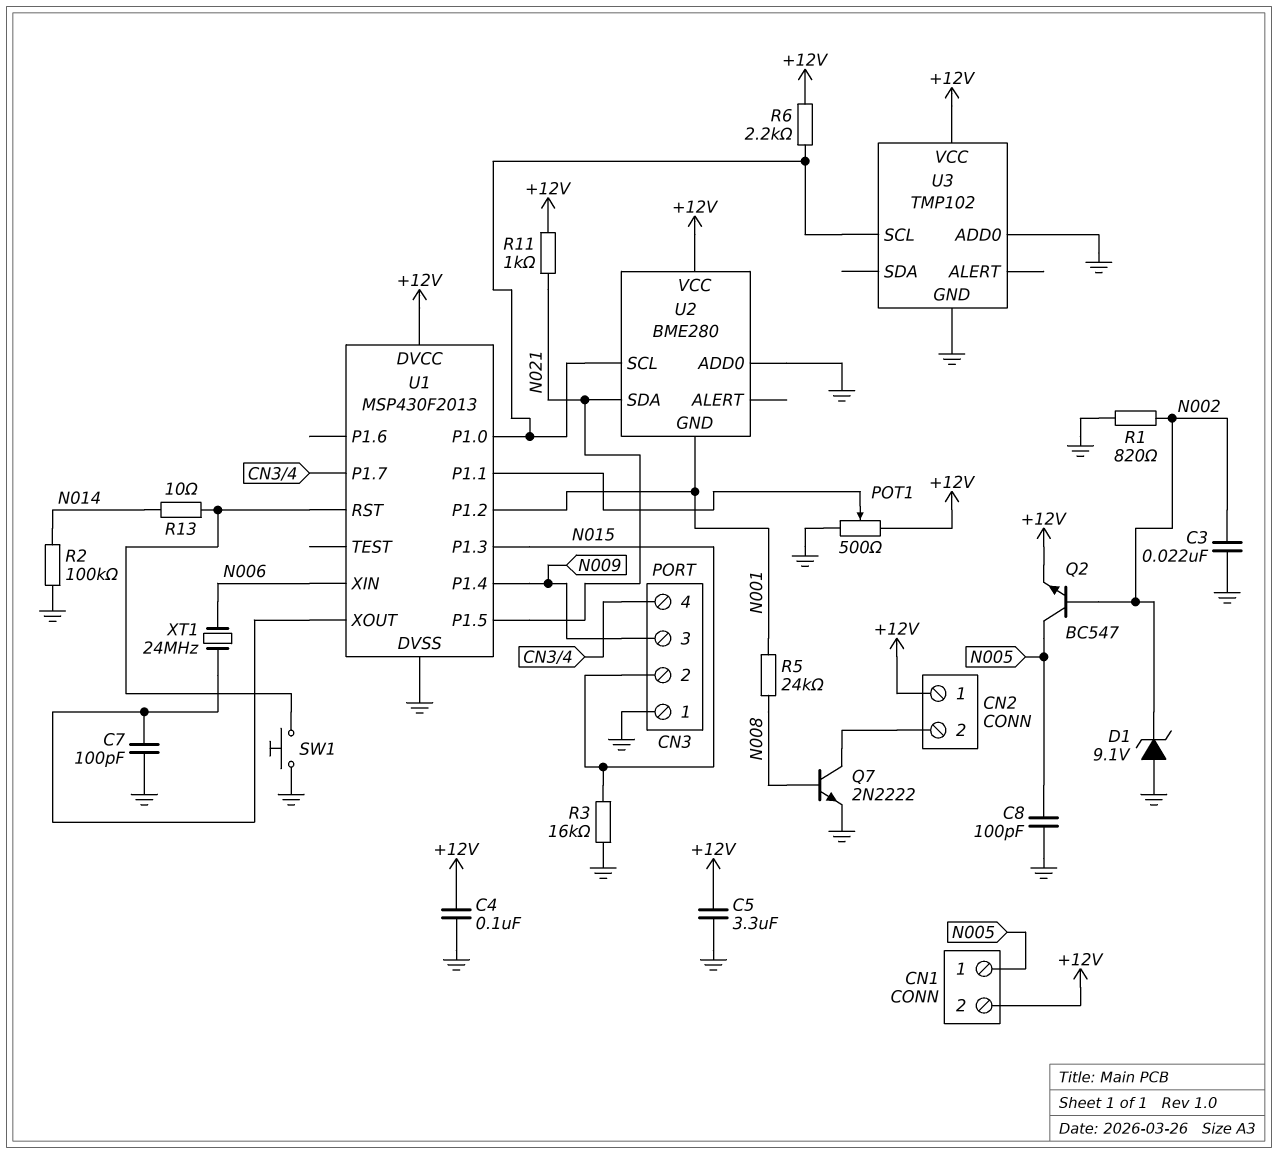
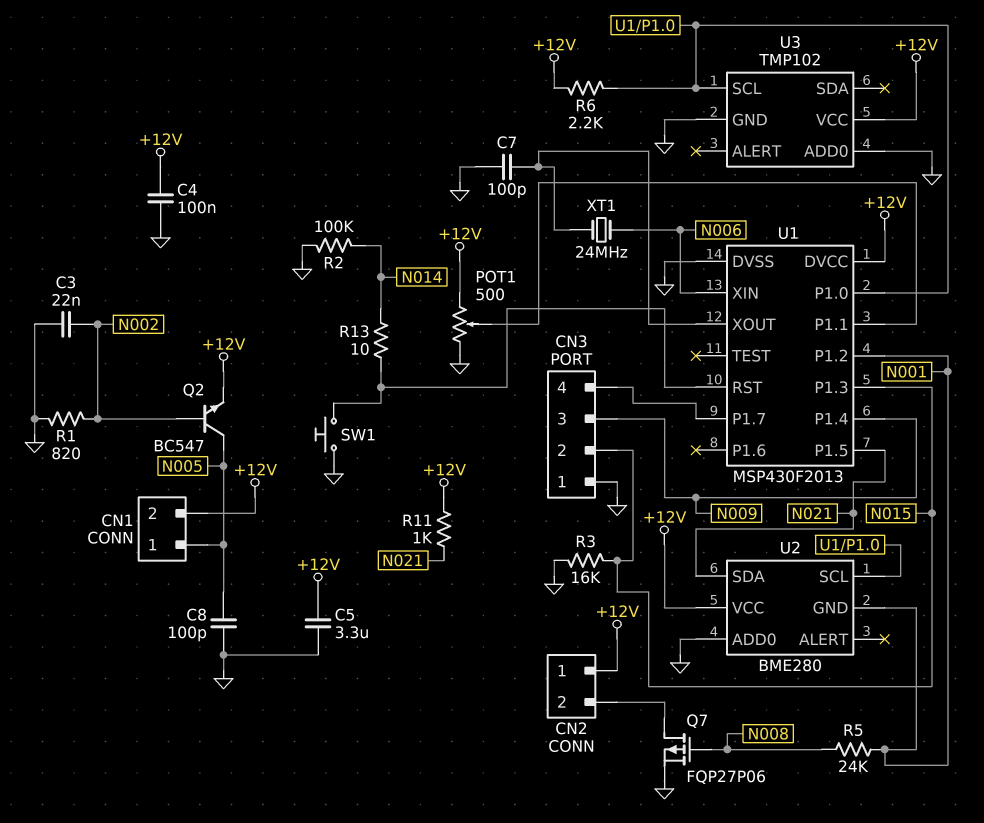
D1: zener 9.1V (A GND, K N002) -> none
Q7: NPN 2N2222 (B N008, C CN2/2, E GND) -> PMOS FQP27P06 (G N008, D CN2/2, S GND)

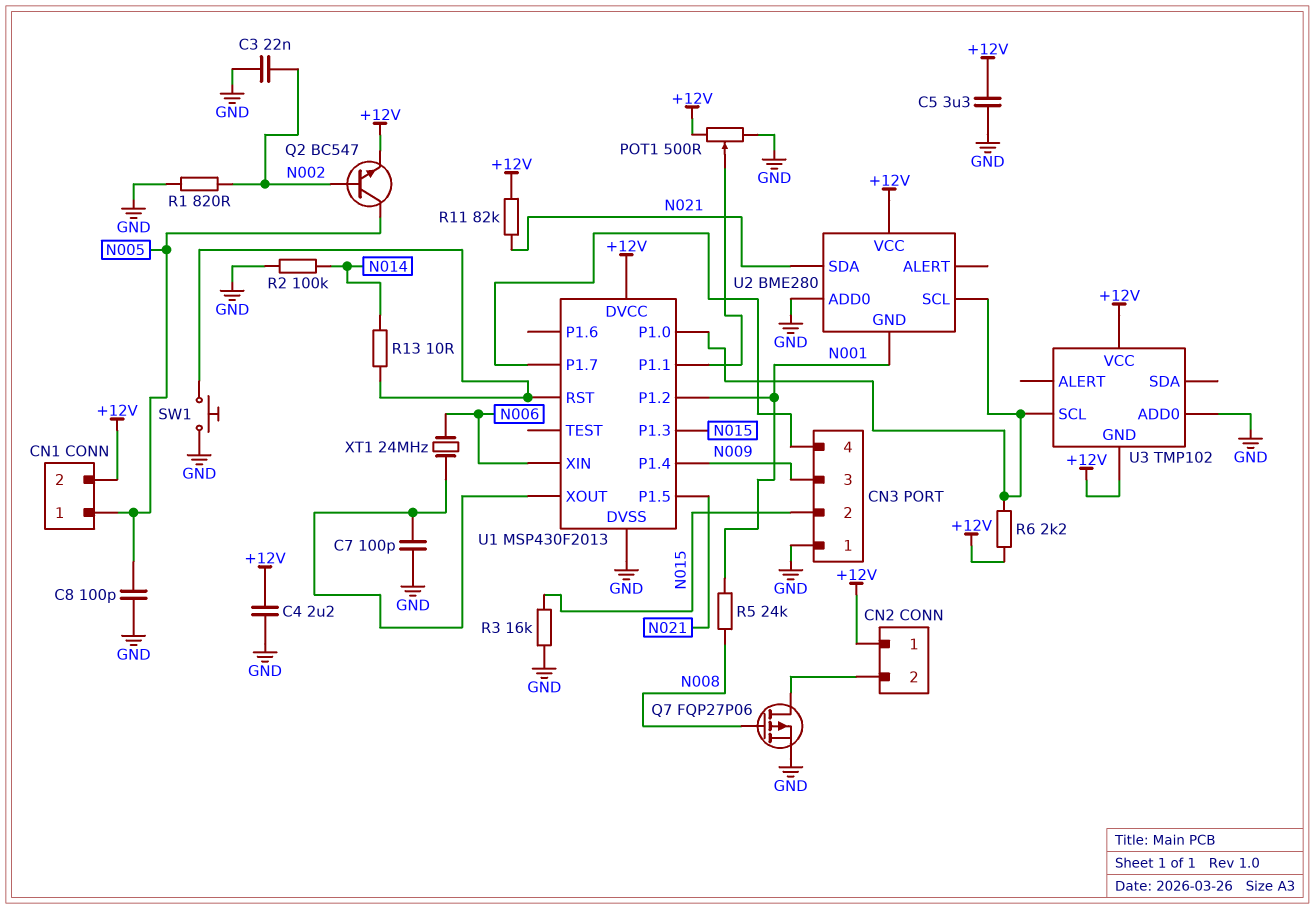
C4: 100nF (+12V, GND) -> 2.2uF (+12V, GND)
R11: 1k (+12V, N021) -> 82k (+12V, N021)
U3 pin GND: GND -> +12V

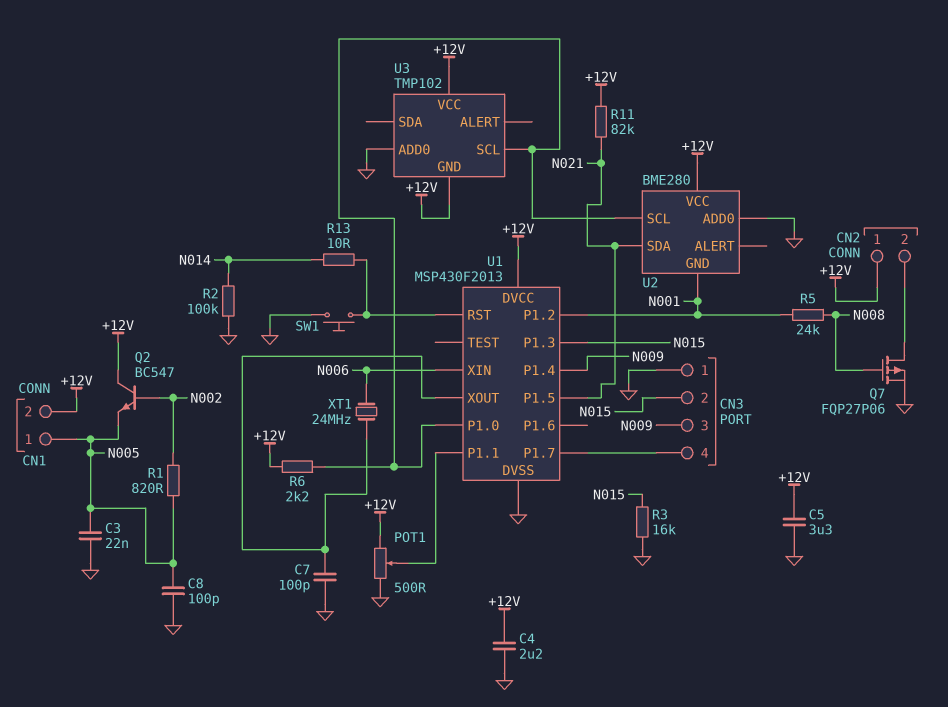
C3: 22nF (GND, N002) -> 22nF (GND, N005)
Q2: NPN BC547 (B N002, C N005, E +12V) -> NPN BC547 (B N002, C +12V, E N005)
R1: 820 (GND, N002) -> 820 (N002, N005)

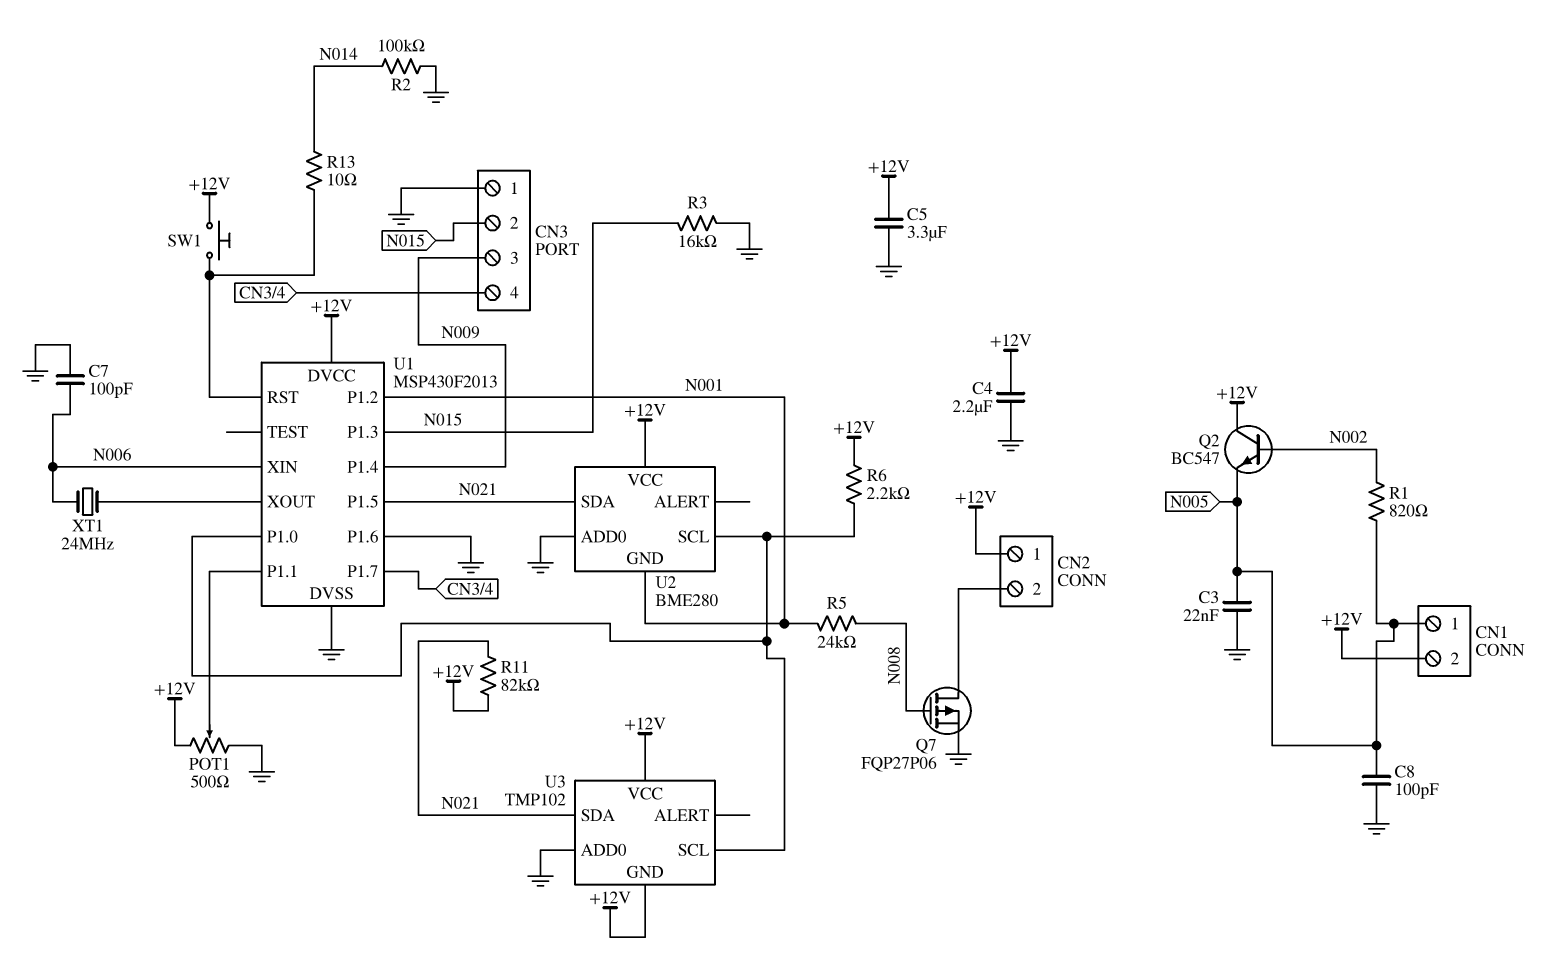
C7: 100pF (GND, U1/XOUT) -> 100pF (GND, N006)
SW1: button (GND, U1/RST) -> button (+12V, U1/RST)
U1 pin P1.6: none -> GND
U3 pin SDA: none -> N021

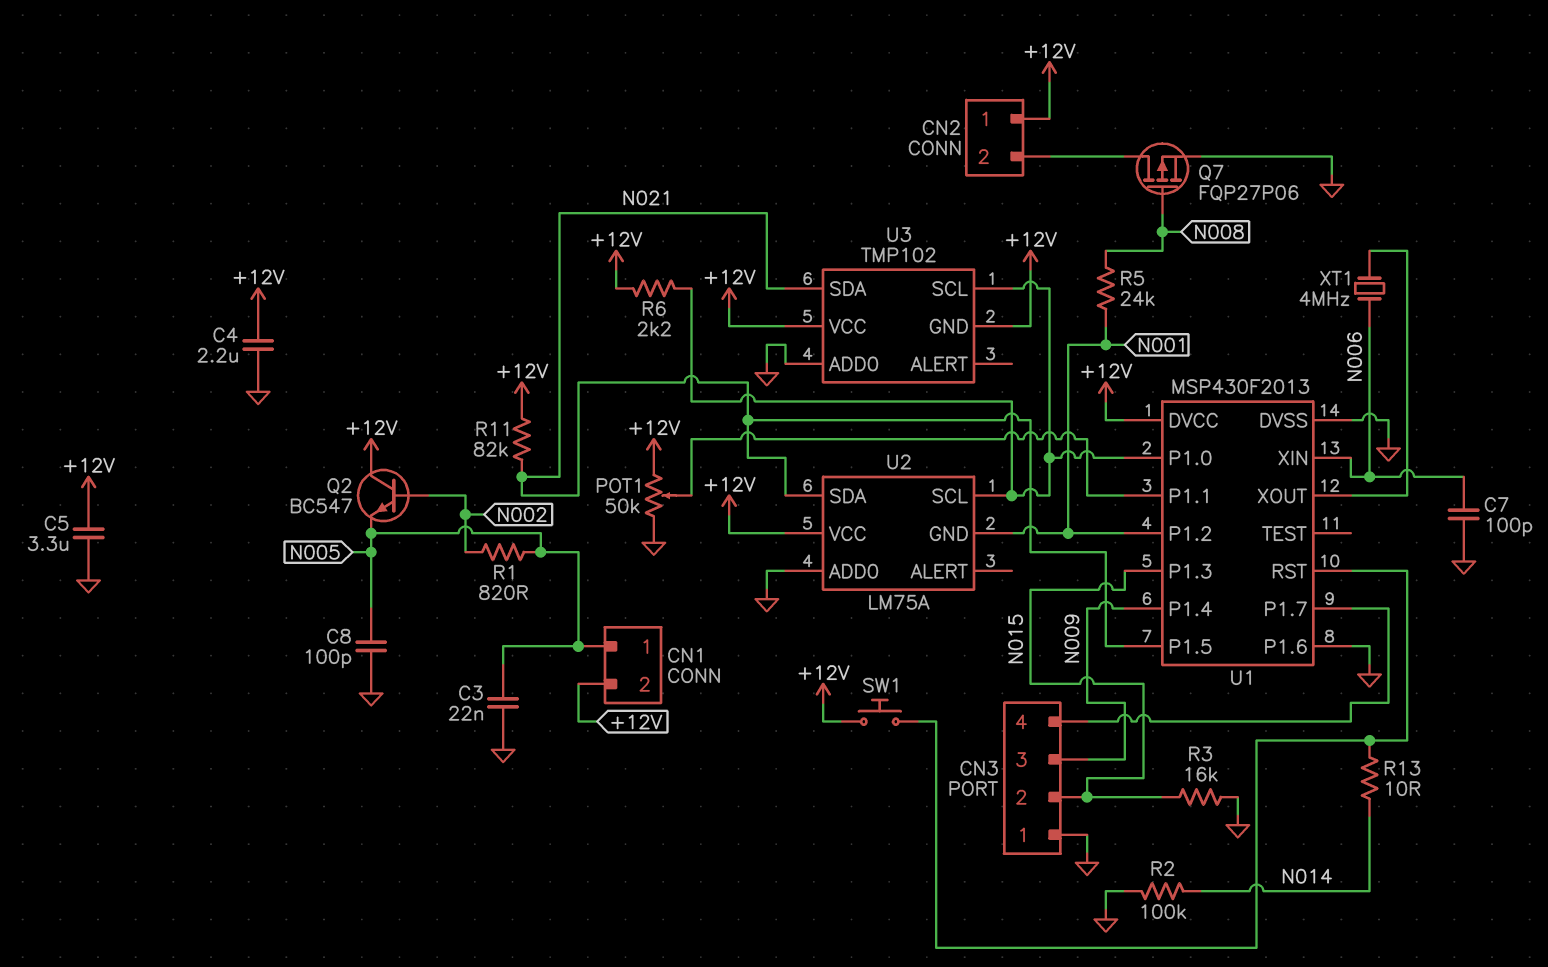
POT1: 500 (+12V, GND, wiper U1/P1.1) -> 50k (+12V, GND, wiper U1/P1.1)
U2: BME280 -> LM75A
XT1: 24MHz (N006, U1/XOUT) -> 4MHz (N006, U1/XOUT)

